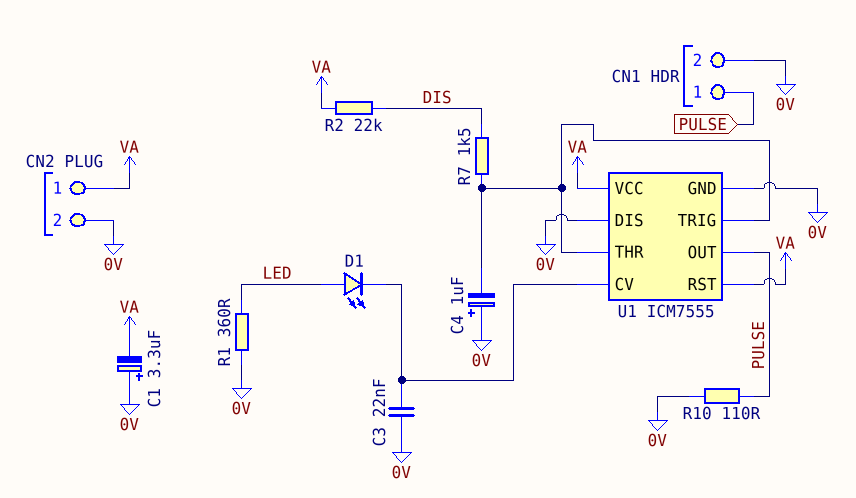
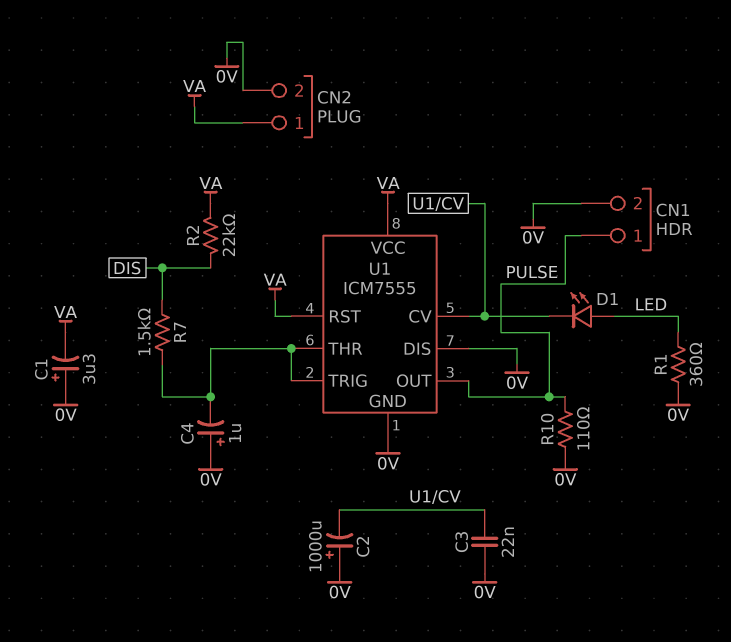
C2: none -> 1000uF (plus 0V, minus U1/CV)

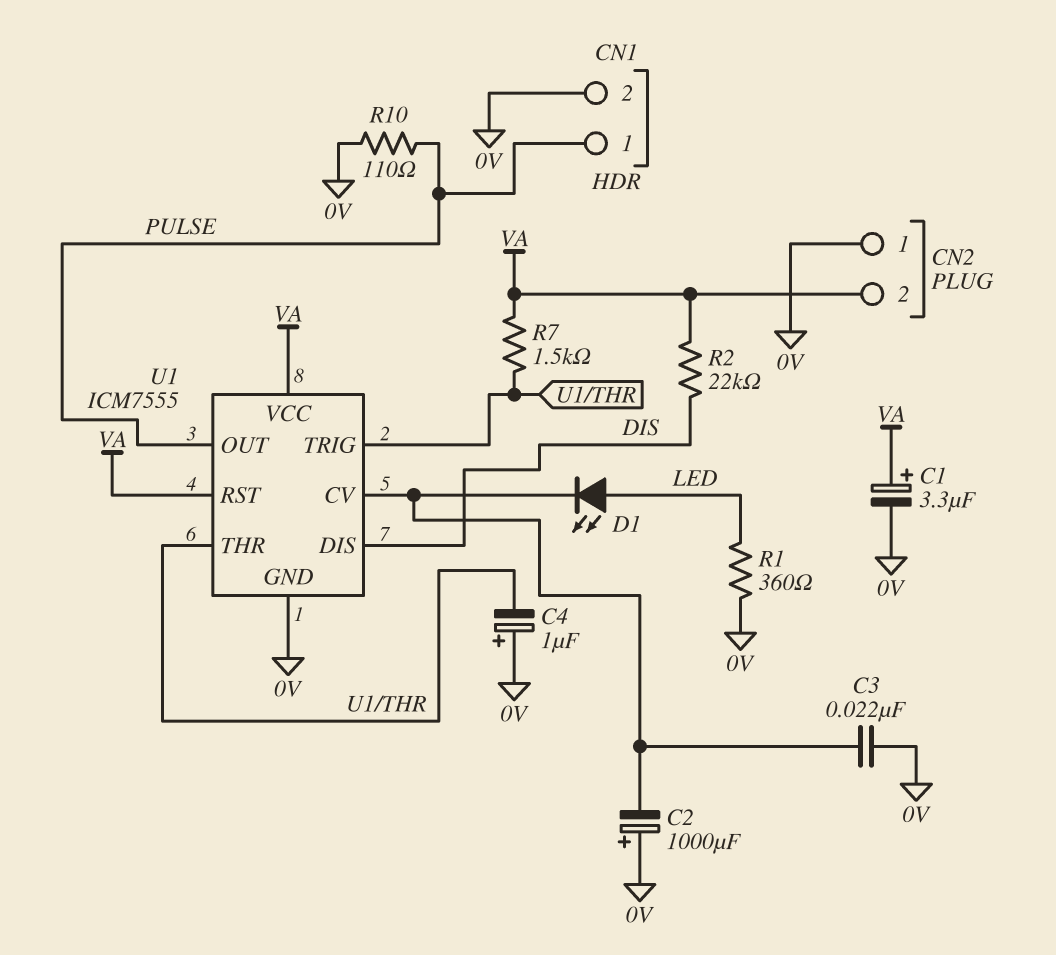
C1: 3.3uF (plus 0V, minus VA) -> 3.3uF (plus VA, minus 0V)
CN2 pin 1: VA -> 0V
CN2 pin 2: 0V -> VA
R7: 1.5k (DIS, U1/THR) -> 1.5k (U1/THR, VA)
U1 pin DIS: 0V -> DIS

